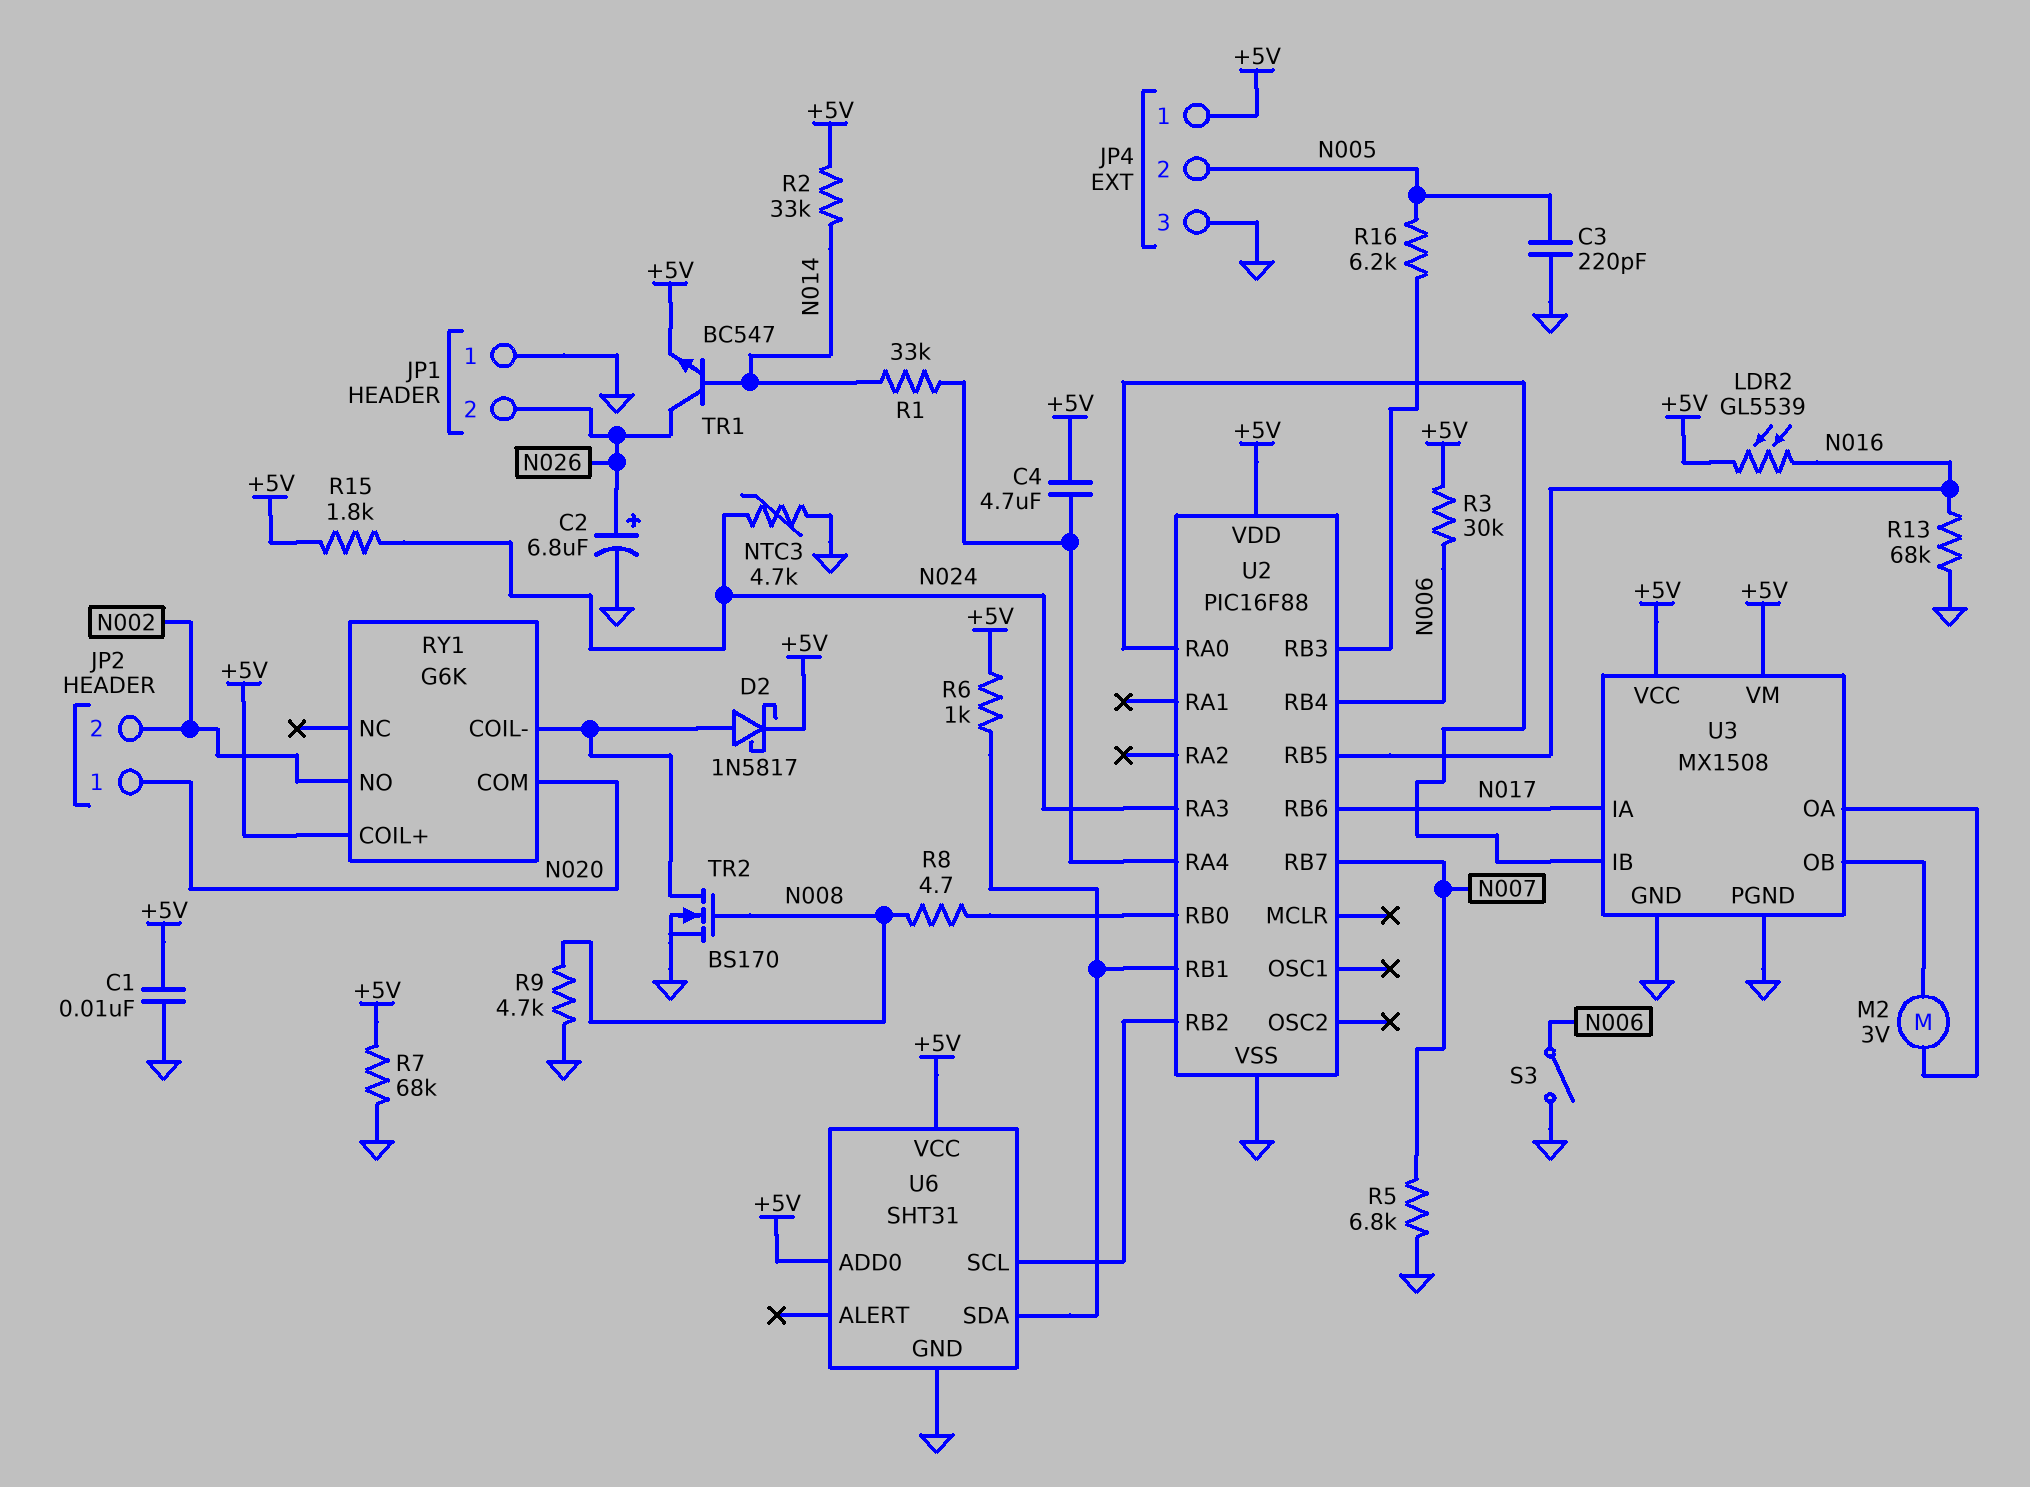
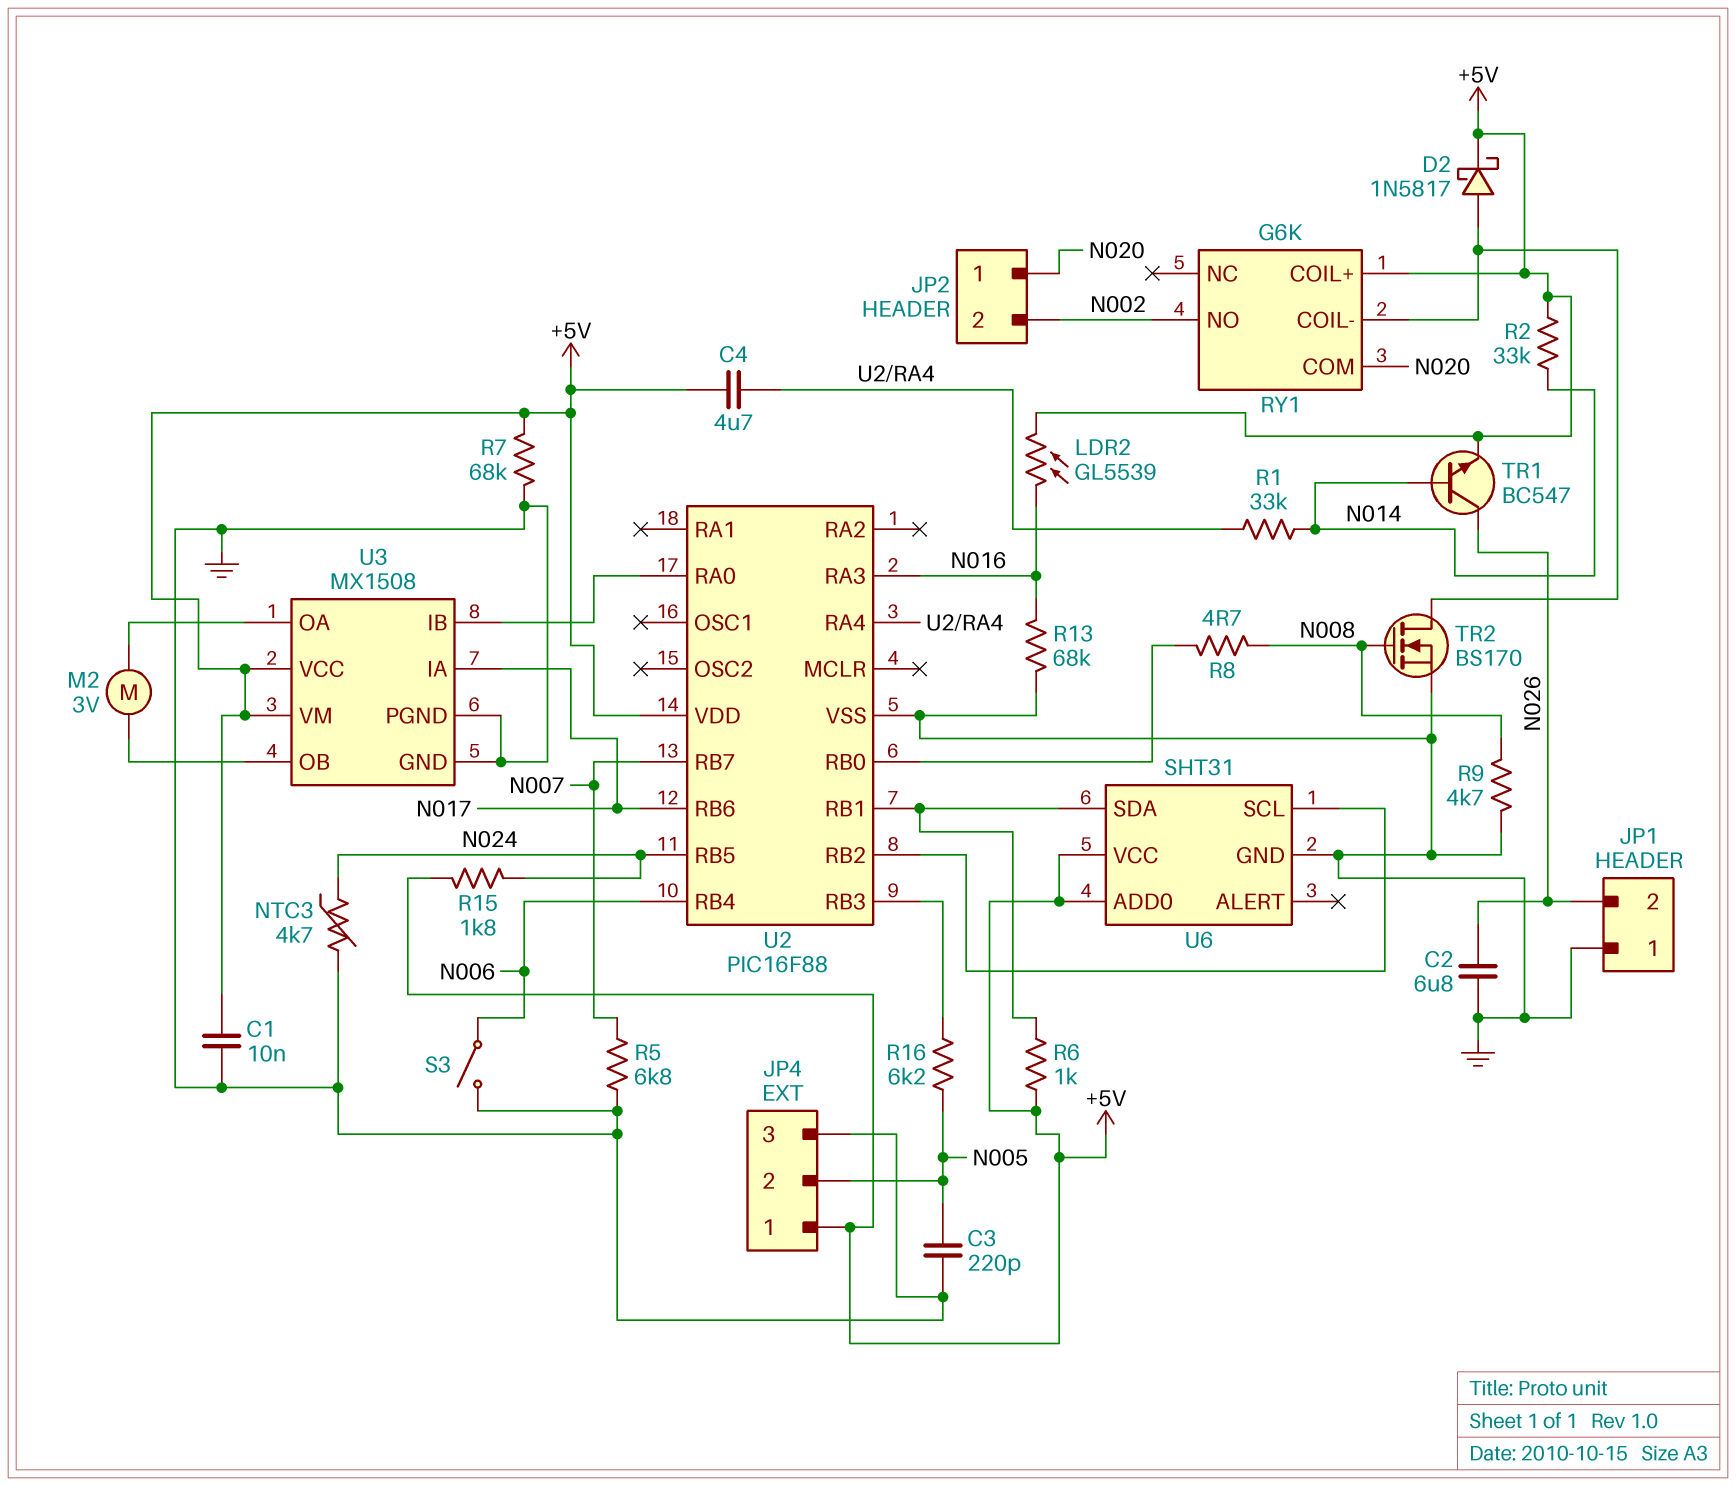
C2: 6.8uF (plus N026, minus GND) -> 6.8uF (GND, N026)
R3: 30k (+5V, N006) -> none
U2 pin RA3: N024 -> N016
U2 pin RB5: N016 -> N024

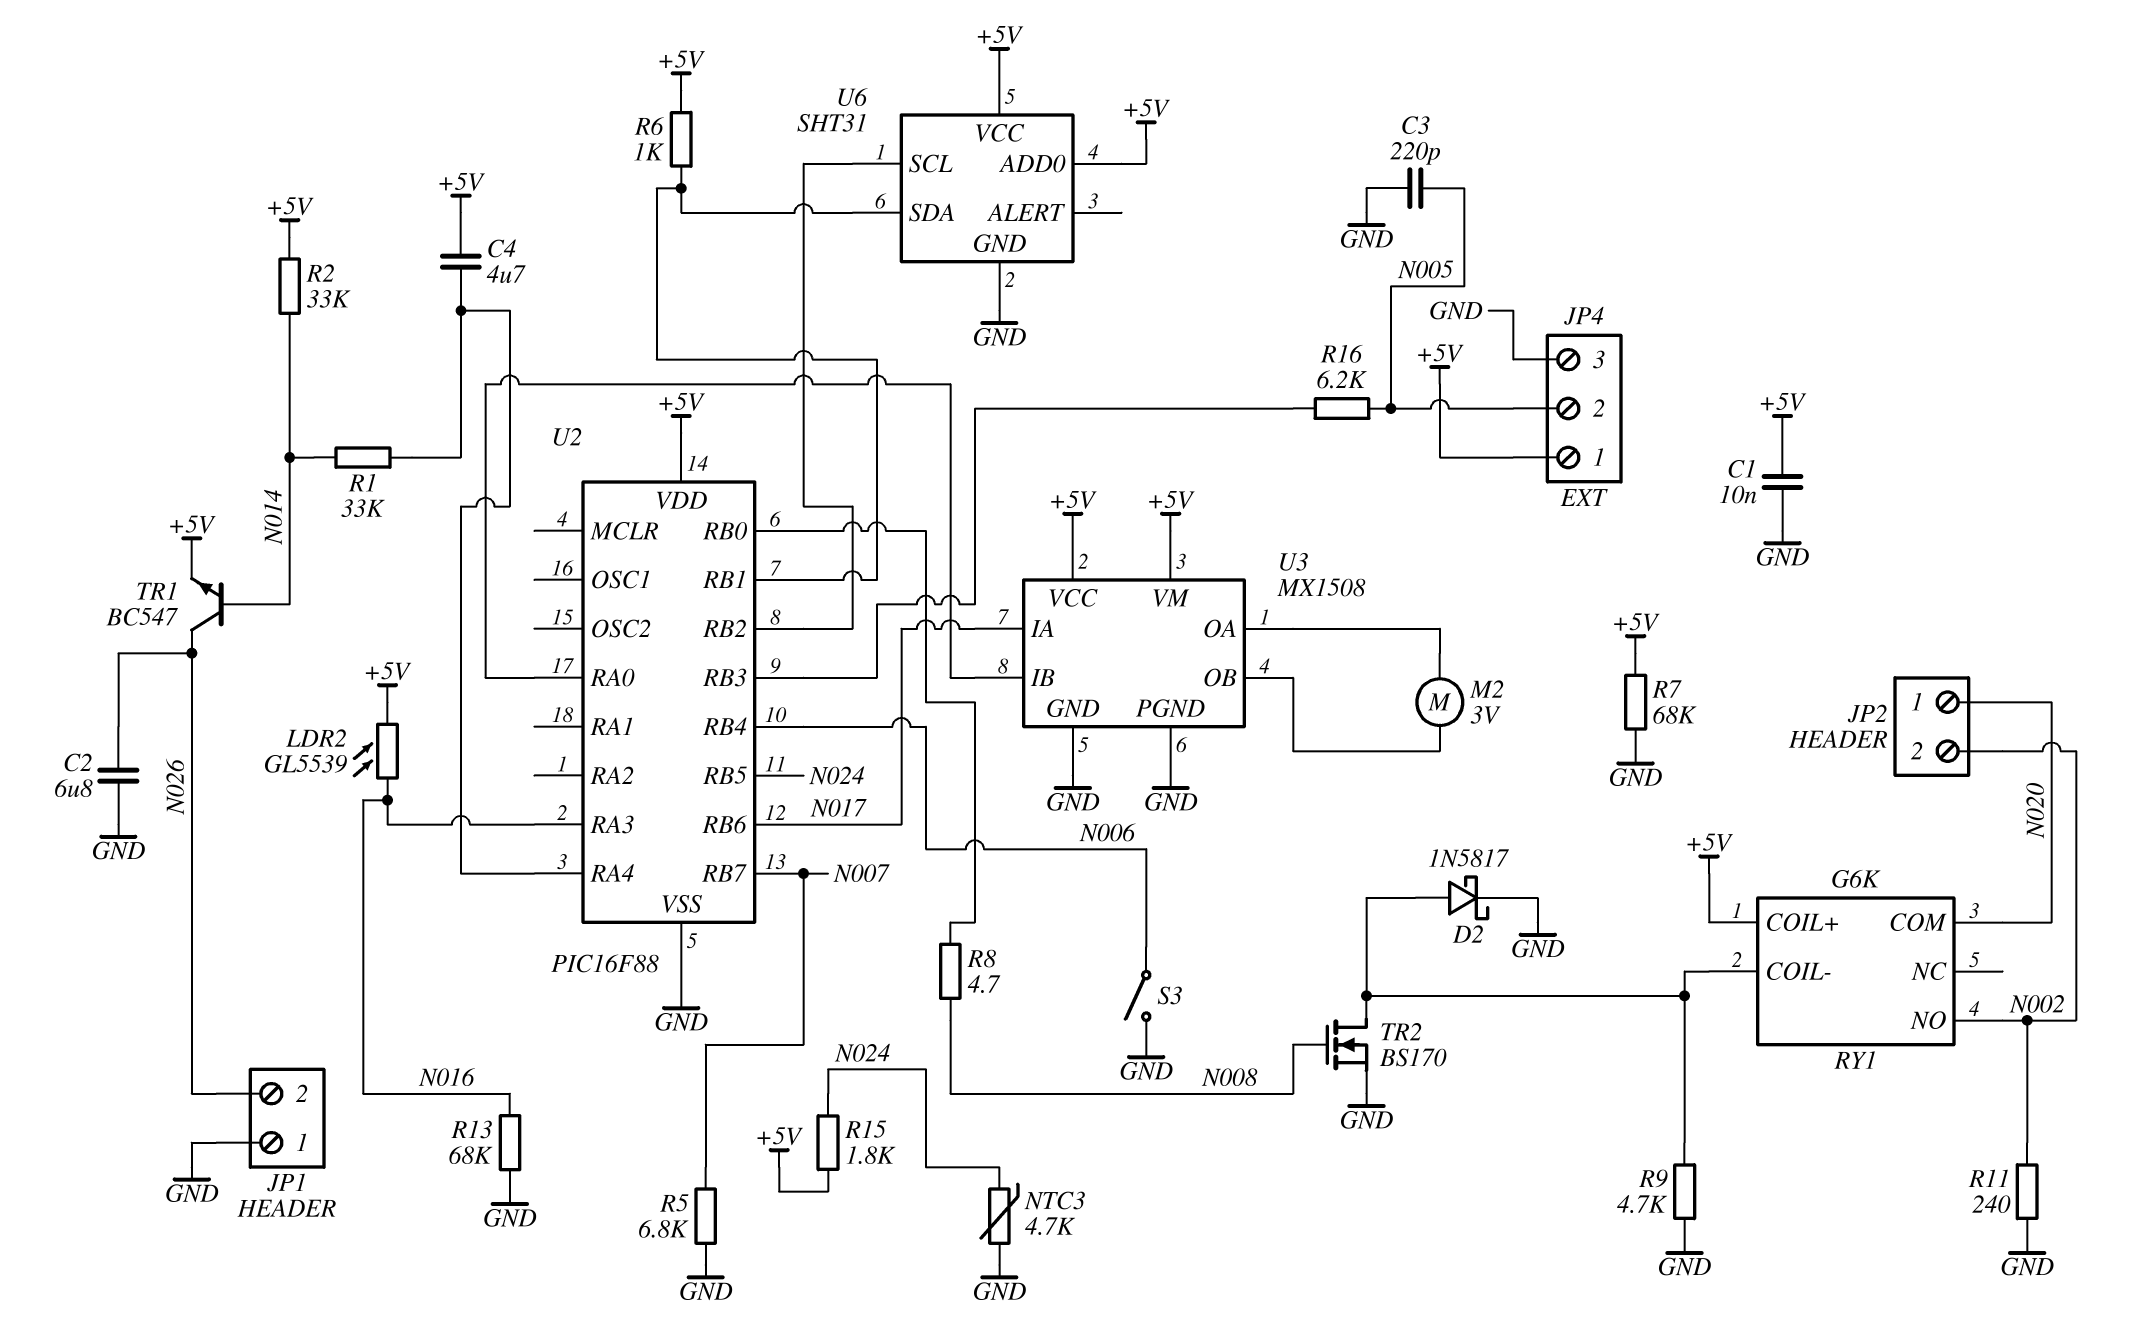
D2: schottky 1N5817 (A RY1/COIL-, K +5V) -> schottky 1N5817 (A RY1/COIL-, K GND)
R9: 4.7k (GND, N008) -> 4.7k (GND, RY1/COIL-)
R11: none -> 240 (GND, N002)

